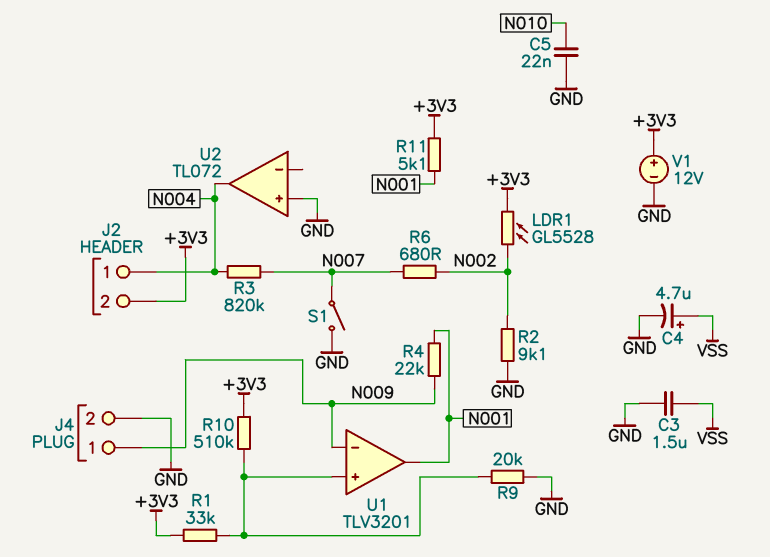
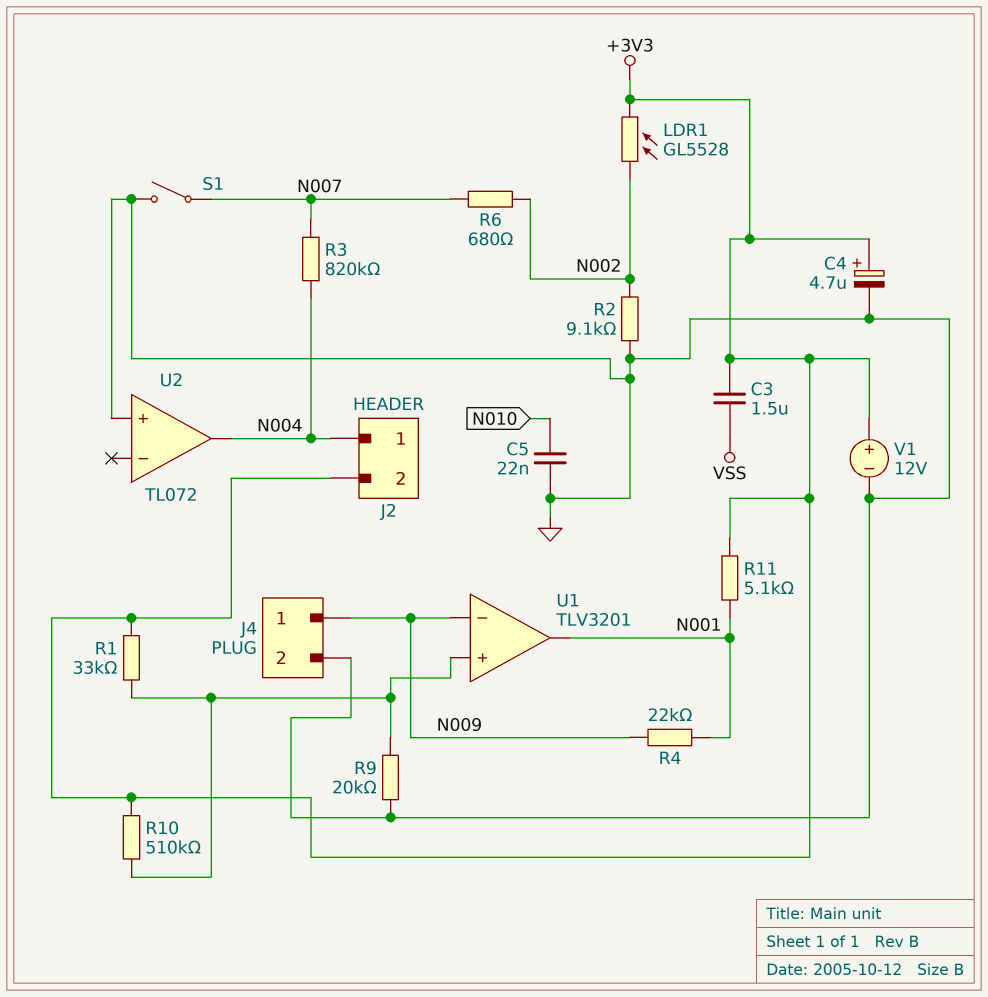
C3: 1.5uF (GND, VSS) -> 1.5uF (+3V3, VSS)
C4: 4.7uF (plus VSS, minus GND) -> 4.7uF (plus +3V3, minus GND)

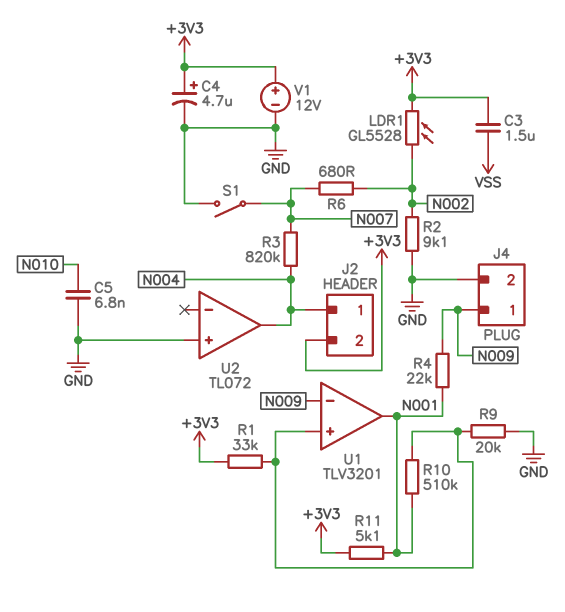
C5: 22nF (GND, N010) -> 6.8nF (GND, N010)
R10: 510k (+3V3, U1/in+) -> 510k (N001, U1/in+)

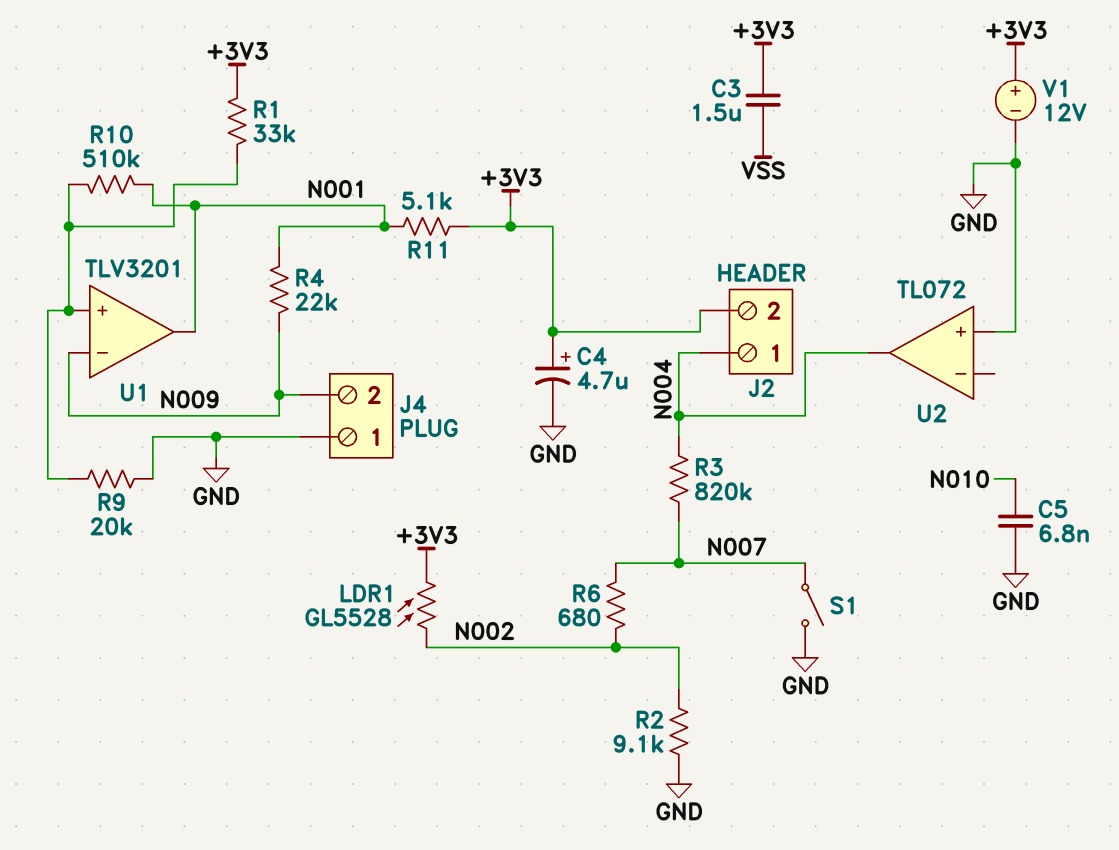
J4 pin 1: N009 -> GND
J4 pin 2: GND -> N009

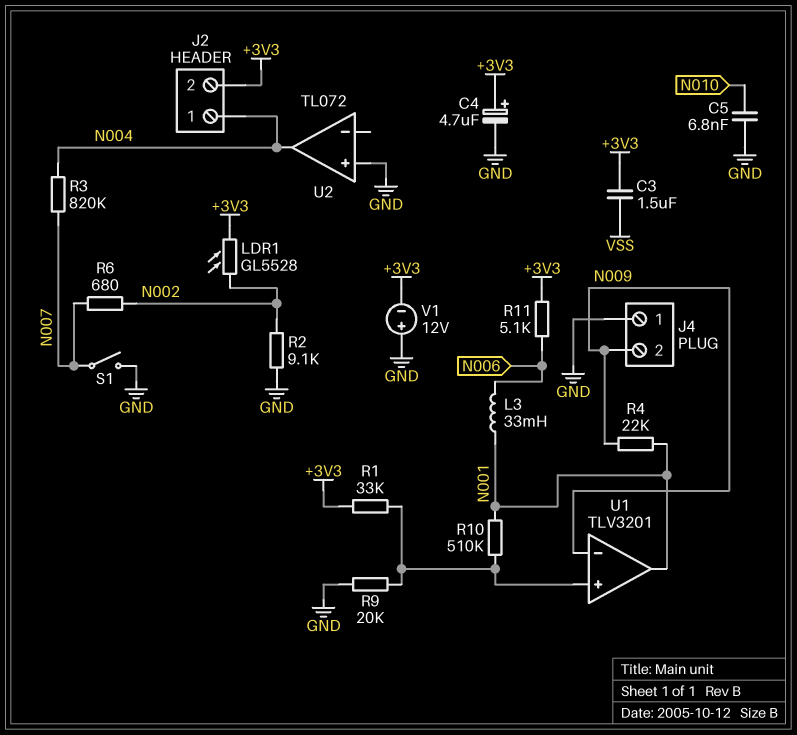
L3: none -> 33mH (N001, N006)
R11: 5.1k (+3V3, N001) -> 5.1k (+3V3, N006)
V1: 12V (plus +3V3, minus GND) -> 12V (plus GND, minus +3V3)

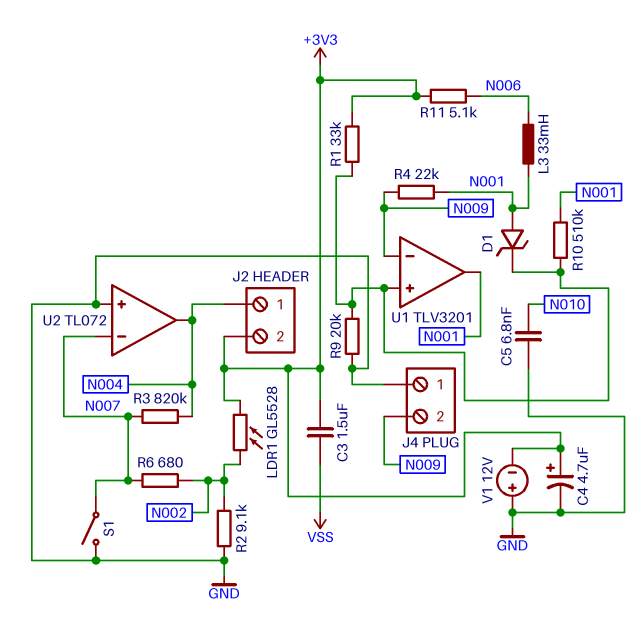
D1: none -> zener (A N001, K U1/in+)
U2 pin in-: none -> N007

